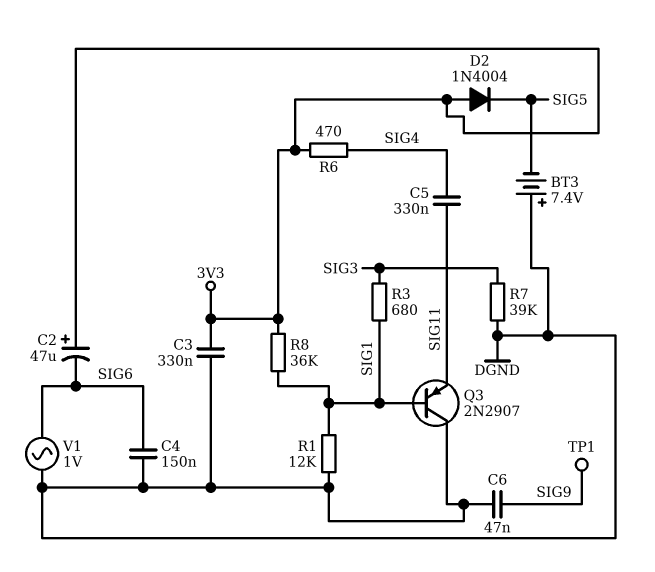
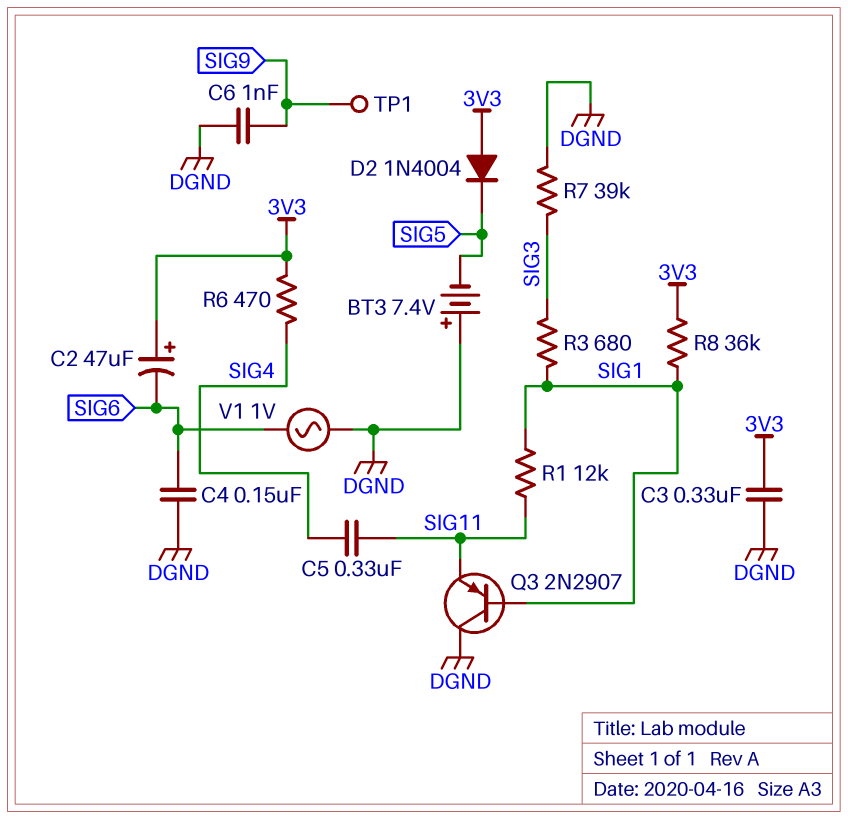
C6: 47nF (DGND, SIG9) -> 1nF (DGND, SIG9)
R1: 12k (DGND, SIG1) -> 12k (SIG1, SIG11)

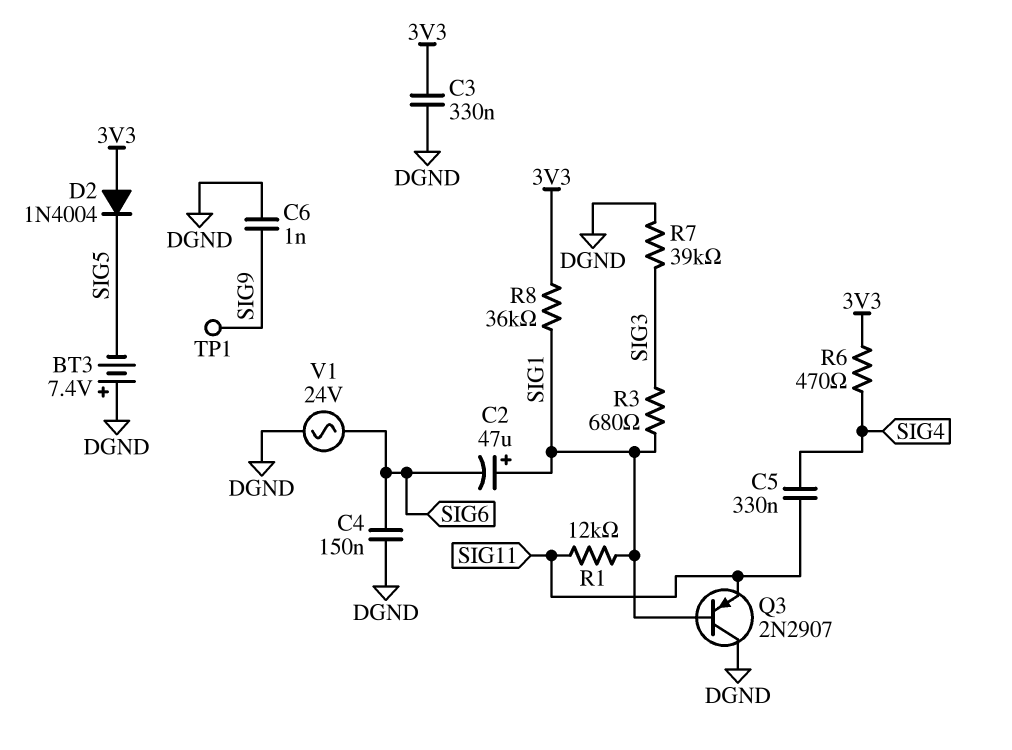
C2: 47uF (plus 3V3, minus SIG6) -> 47uF (plus SIG1, minus SIG6)
V1: AC 1V (DGND, SIG6) -> AC 24V (DGND, SIG6)

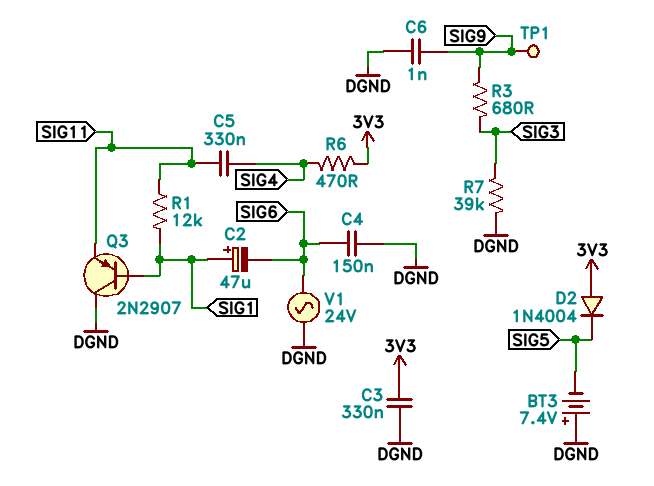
R3: 680 (SIG1, SIG3) -> 680 (SIG3, SIG9)
R8: 36k (3V3, SIG1) -> none

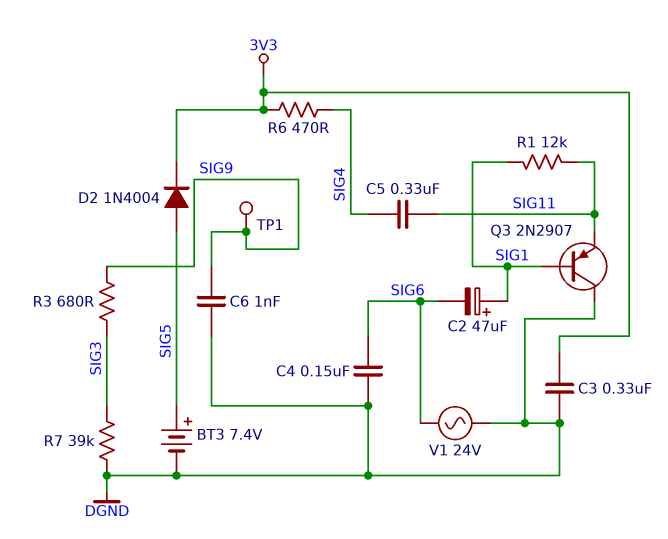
BT3: 7.4V (plus DGND, minus SIG5) -> 7.4V (plus SIG5, minus DGND)
D2: diode 1N4004 (A 3V3, K SIG5) -> diode 1N4004 (A SIG5, K 3V3)

